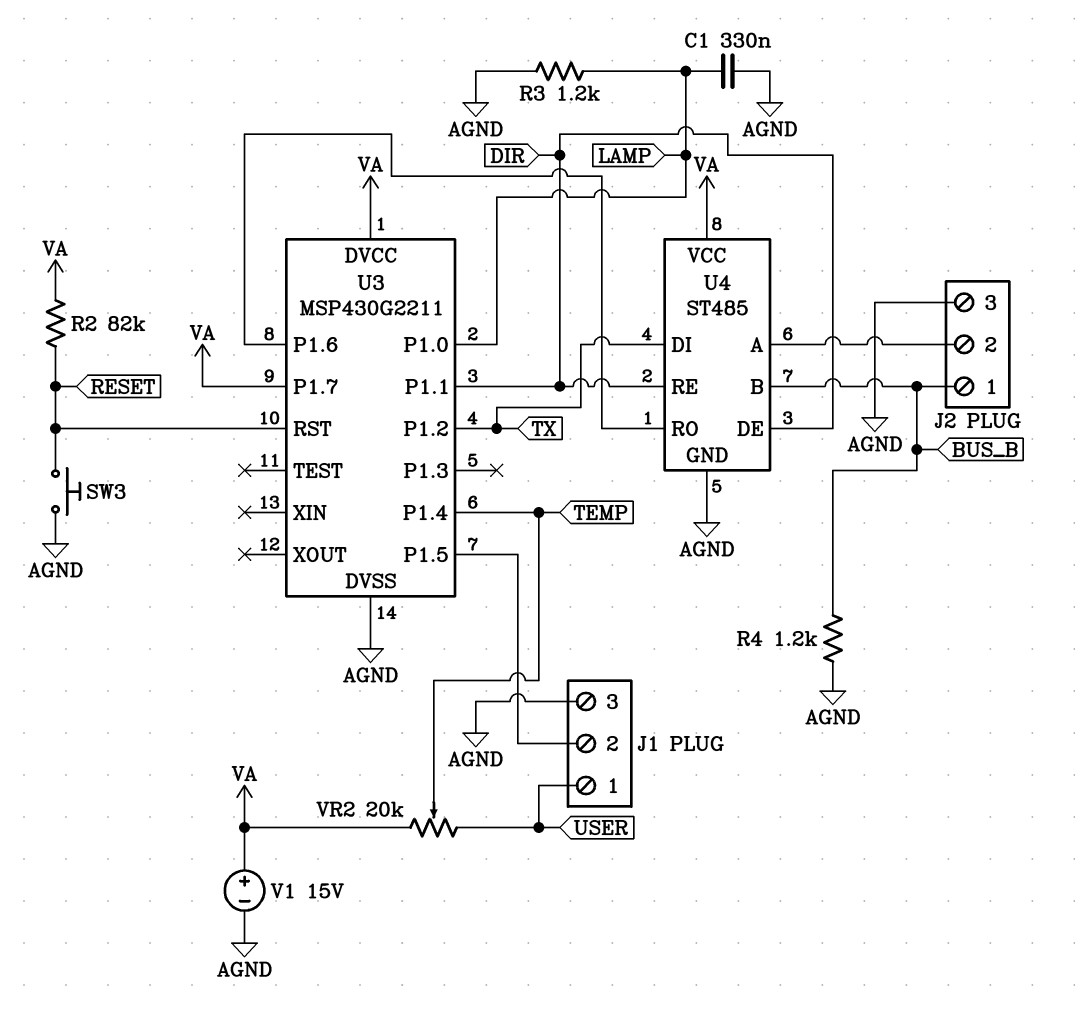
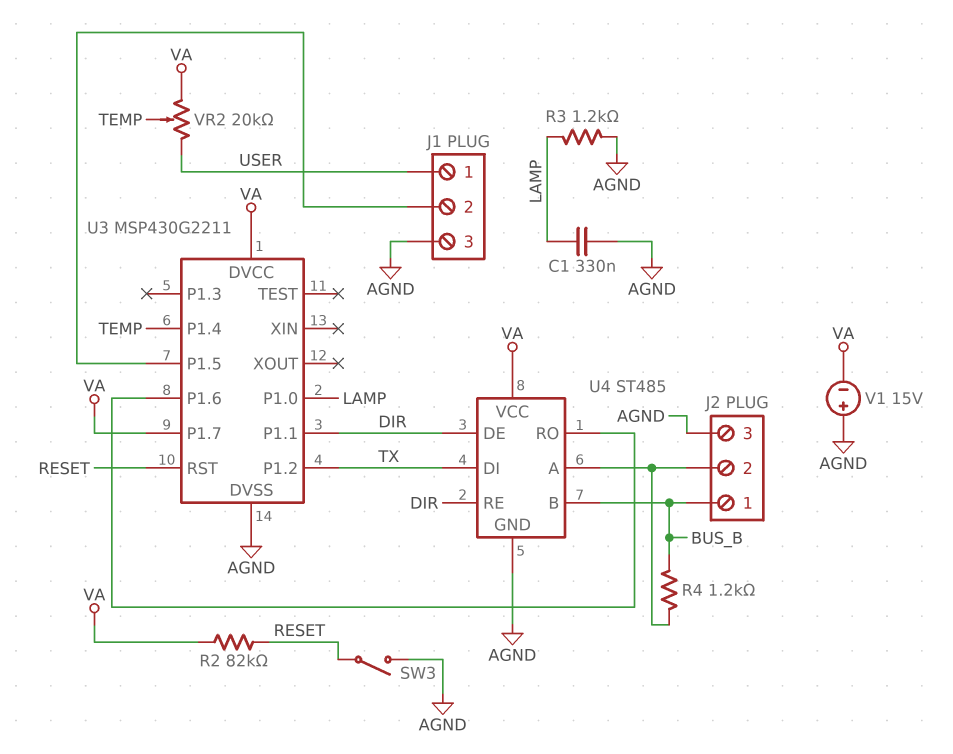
R4: 1.2k (AGND, BUS_B) -> 1.2k (BUS_B, J2/2)
SW3: button (AGND, RESET) -> switch (AGND, RESET)
V1: 15V (plus VA, minus AGND) -> 15V (plus AGND, minus VA)

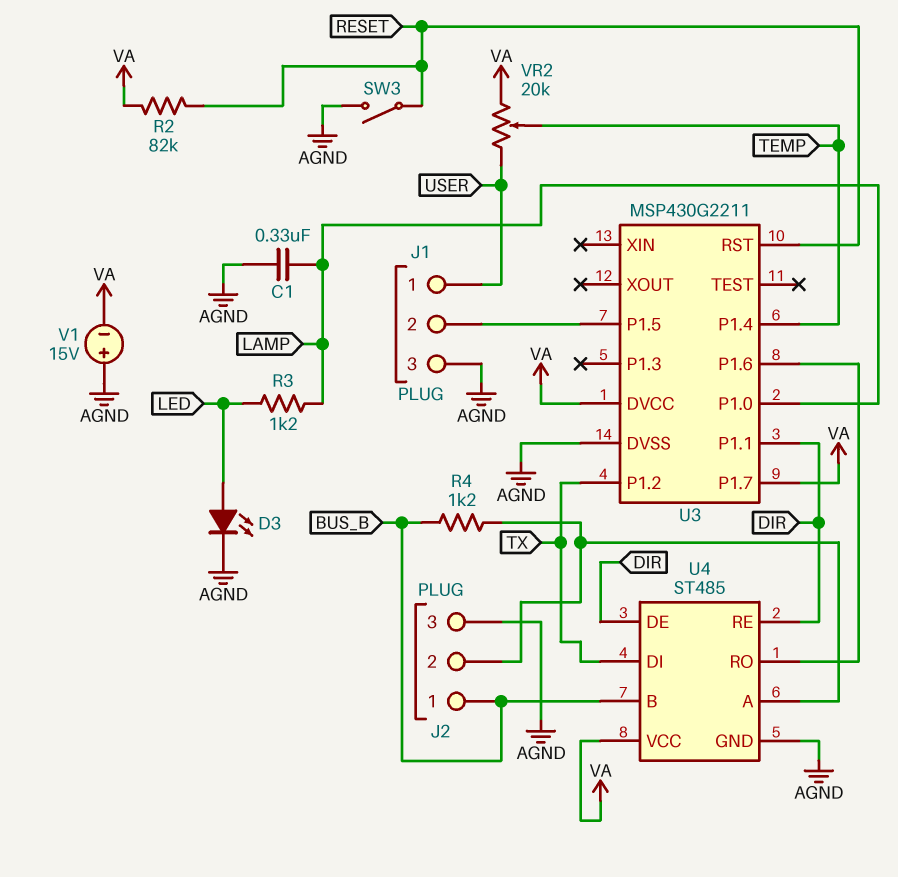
D3: none -> LED (A LED, K AGND)
R3: 1.2k (AGND, LAMP) -> 1.2k (LAMP, LED)

